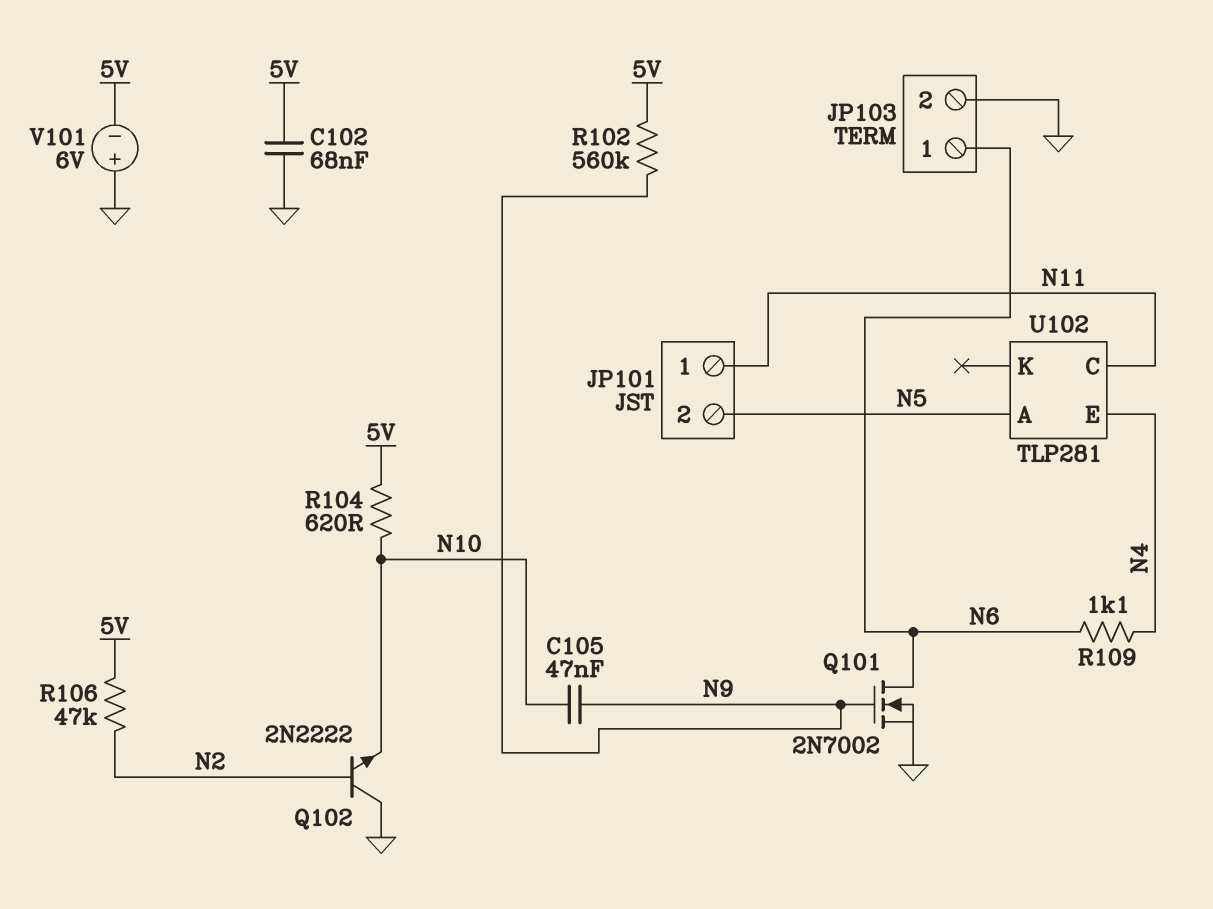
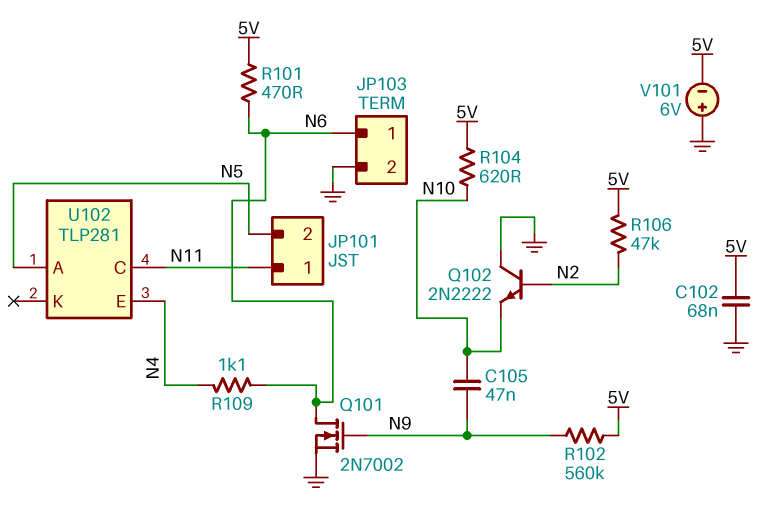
R101: none -> 470 (5V, N6)

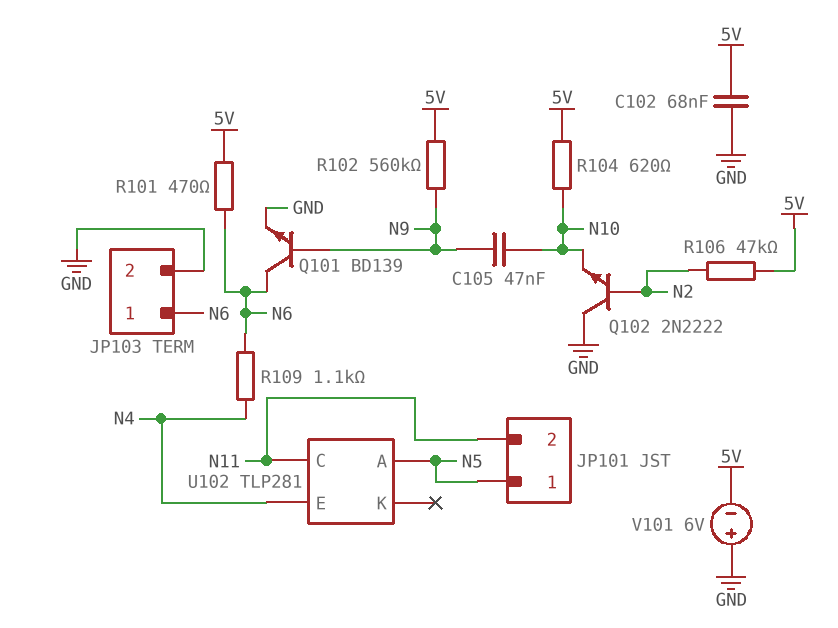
JP101 pin 1: N11 -> N5
JP101 pin 2: N5 -> N11
Q101: NMOS 2N7002 (G N9, D N6, S GND) -> NPN BD139 (B N9, C N6, E GND)

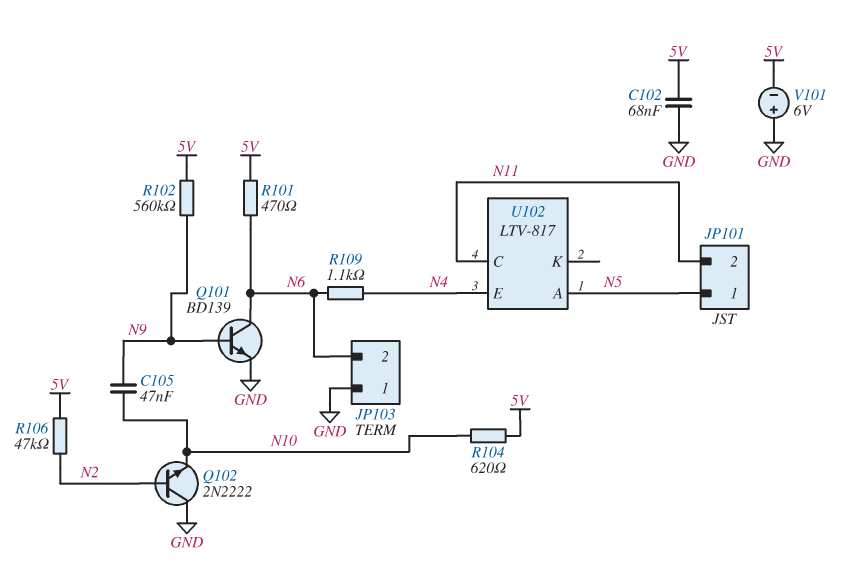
JP103 pin 1: N6 -> GND
JP103 pin 2: GND -> N6
U102: TLP281 -> LTV-817

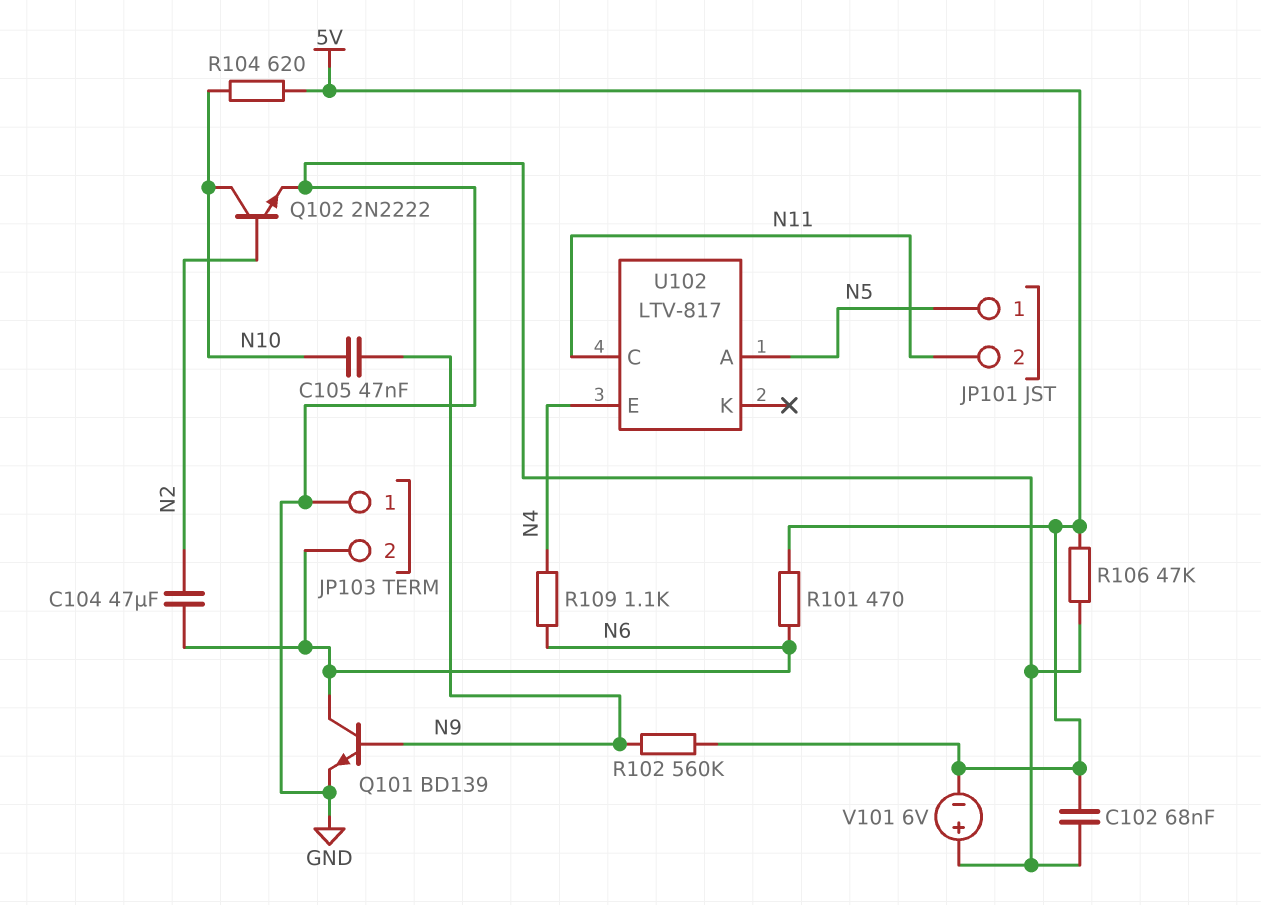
C104: none -> 47uF (N2, N6)
Q102: NPN 2N2222 (B N2, C GND, E N10) -> NPN 2N2222 (B N2, C N10, E GND)
R106: 47k (5V, N2) -> 47k (5V, GND)

